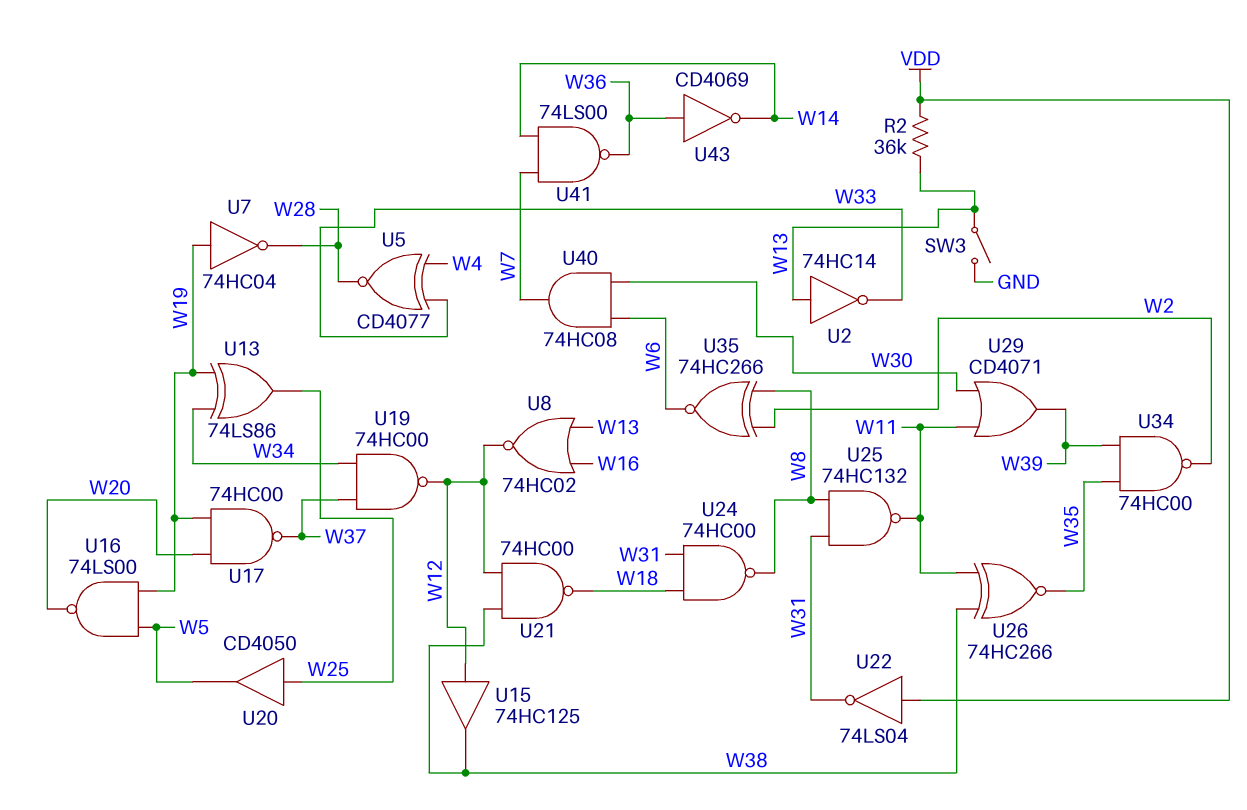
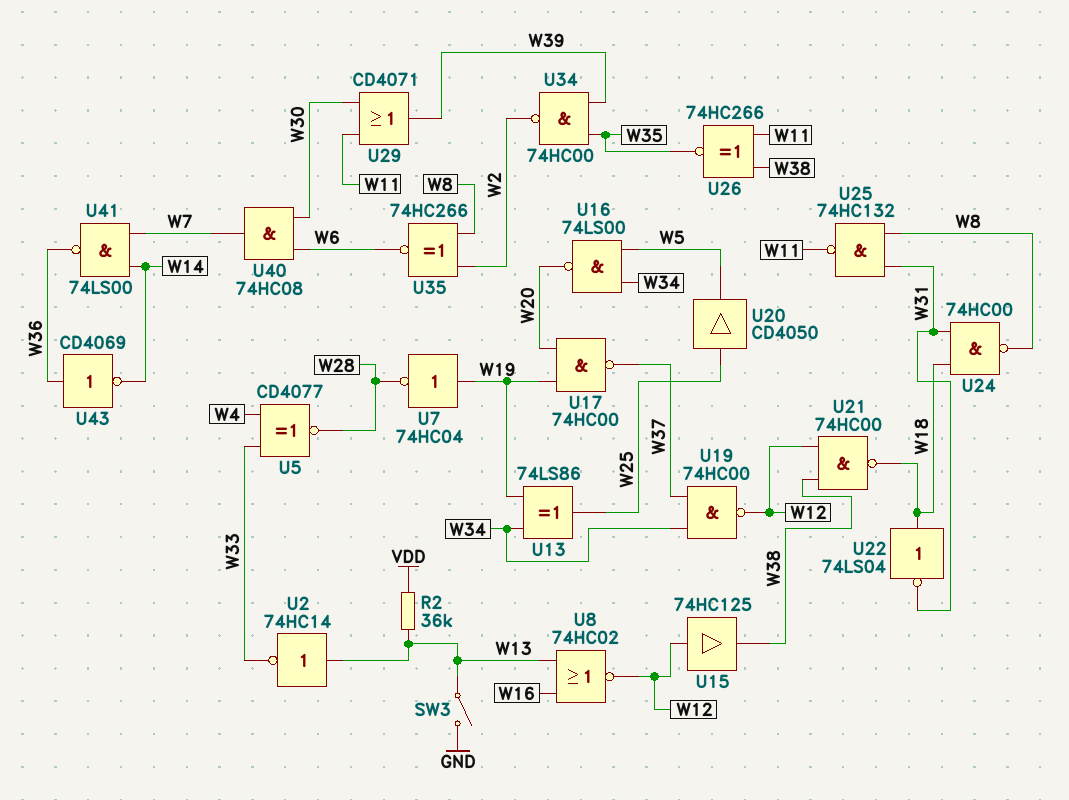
U16: NAND 74LS00 (in W5, in W19, out W20) -> NAND 74LS00 (in W5, in W34, out W20)
U22: NOT 74LS04 (in VDD, out W31) -> NOT 74LS04 (in W18, out W31)

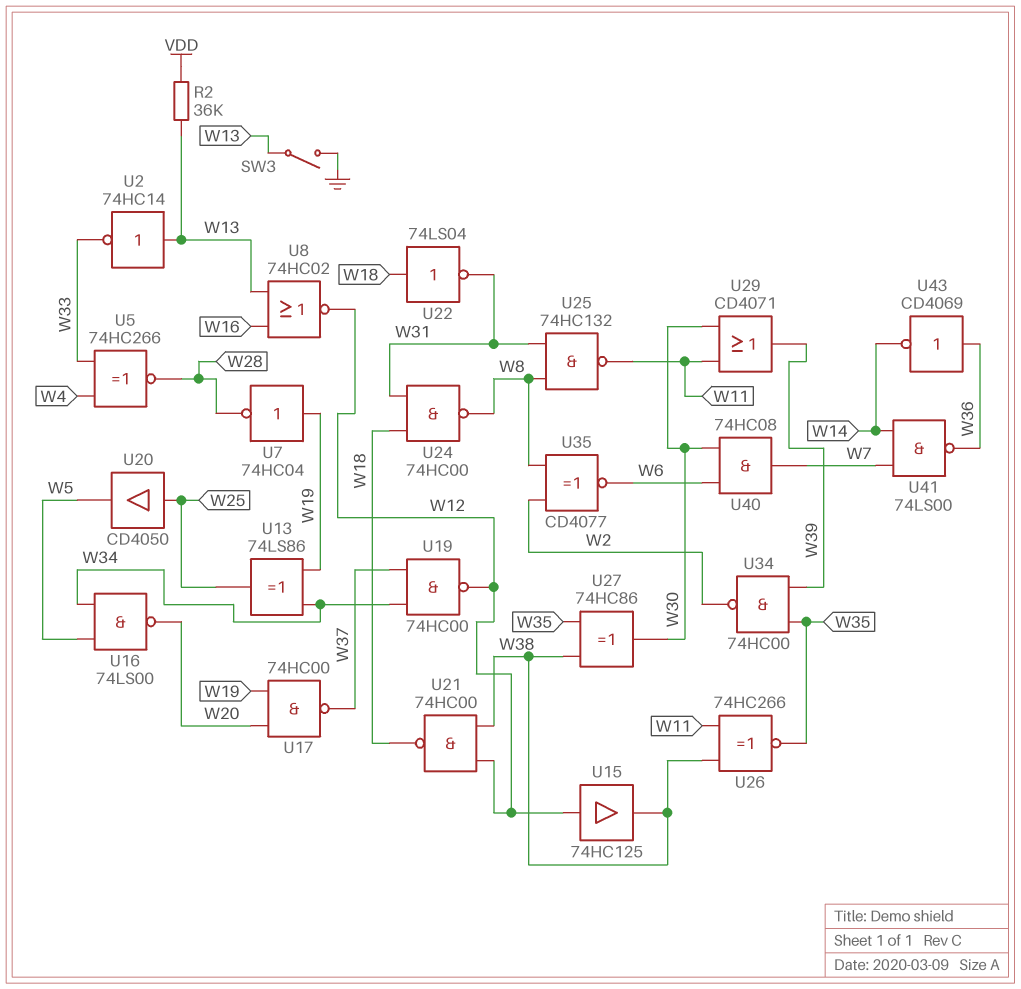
U5: XNOR CD4077 (in W4, in W33, out W28) -> XNOR 74HC266 (in W4, in W33, out W28)
U27: none -> XOR 74HC86 (in W35, in W38, out W30)
U35: XNOR 74HC266 (in W2, in W8, out W6) -> XNOR CD4077 (in W2, in W8, out W6)

